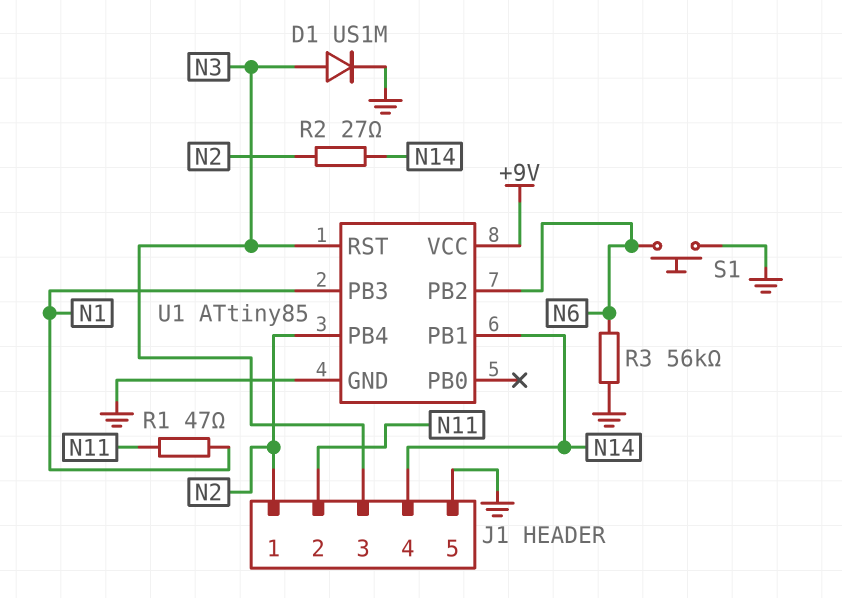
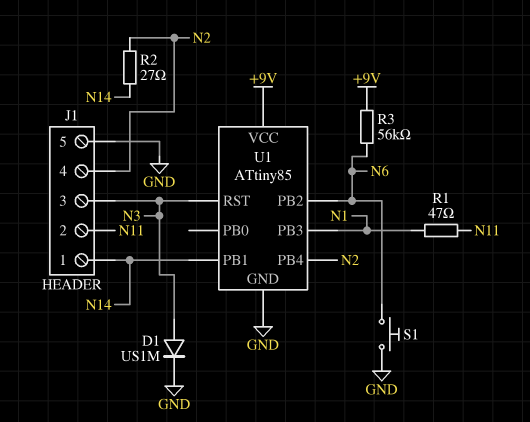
J1 pin 1: N2 -> N14
J1 pin 4: N14 -> N2
R3: 56k (GND, N6) -> 56k (+9V, N6)

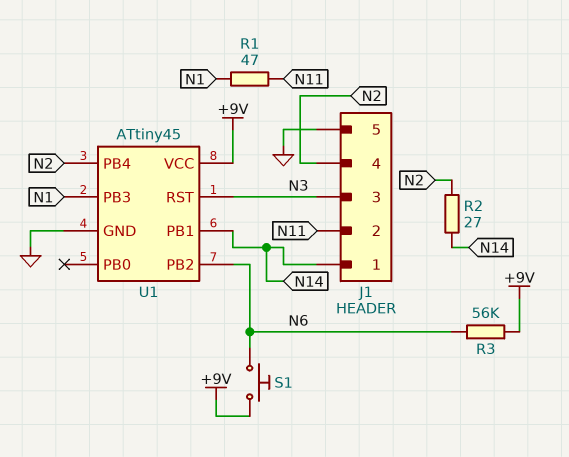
D1: diode US1M (A N3, K GND) -> none
S1: button (GND, N6) -> button (+9V, N6)
U1: ATtiny85 -> ATtiny45

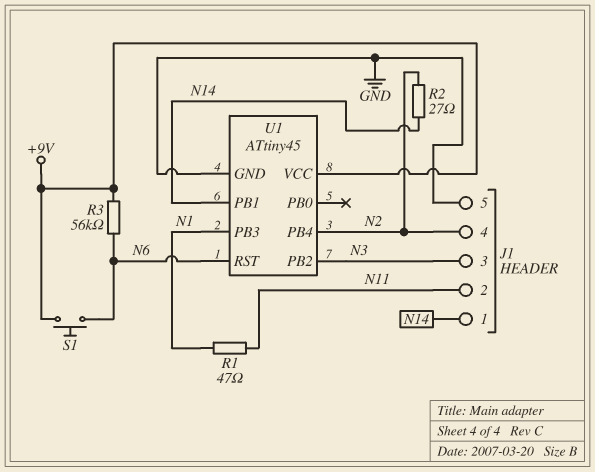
U1 pin PB2: N6 -> N3
U1 pin RST: N3 -> N6

